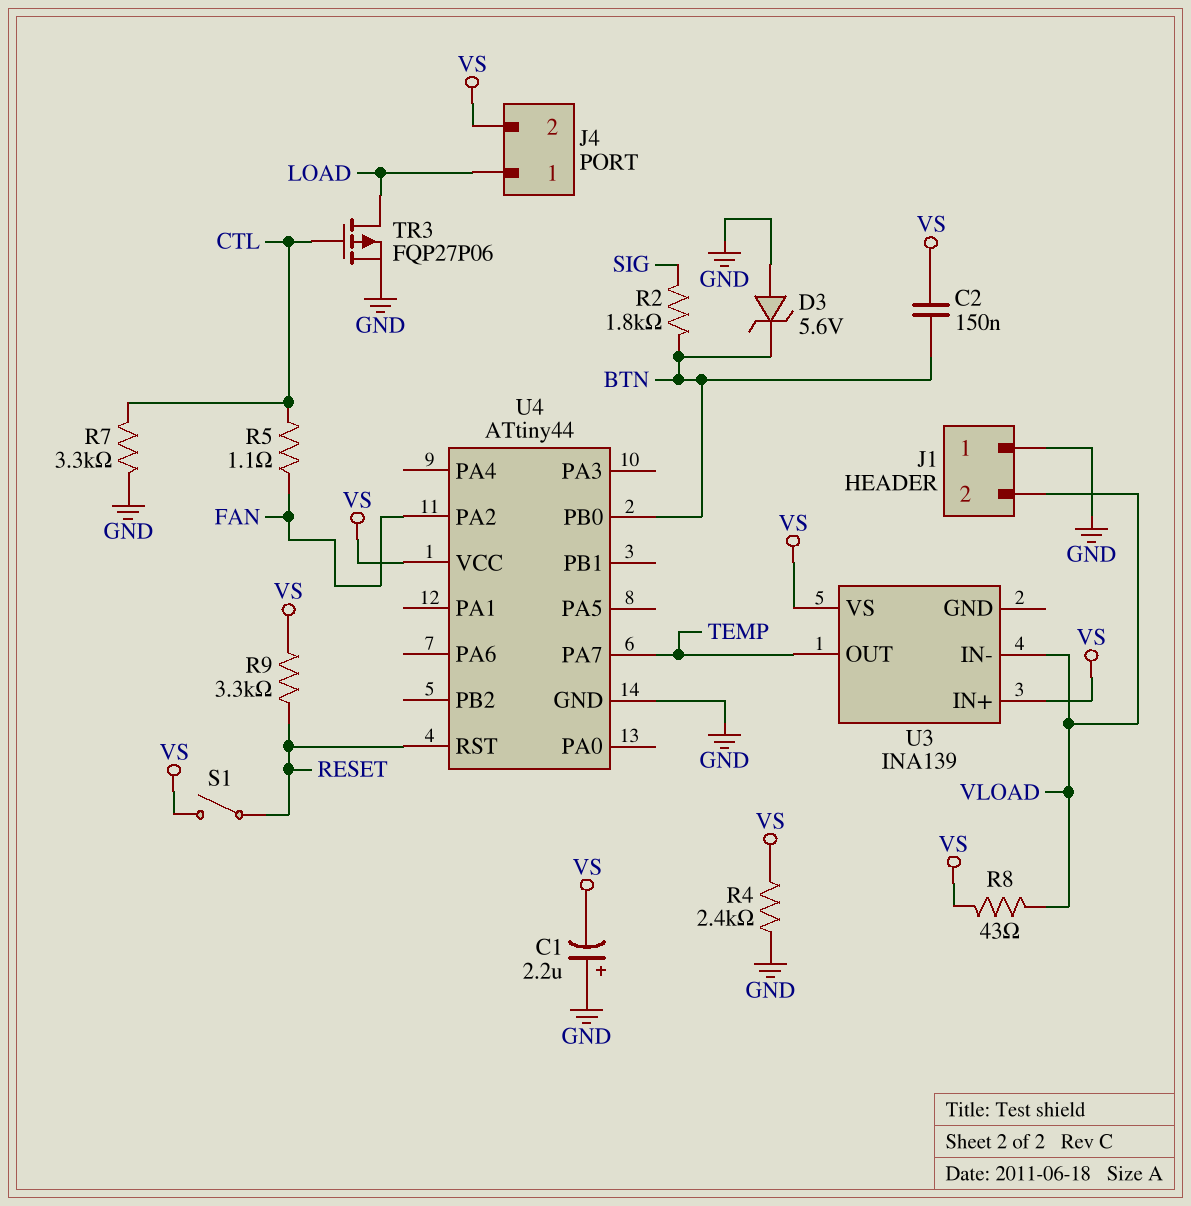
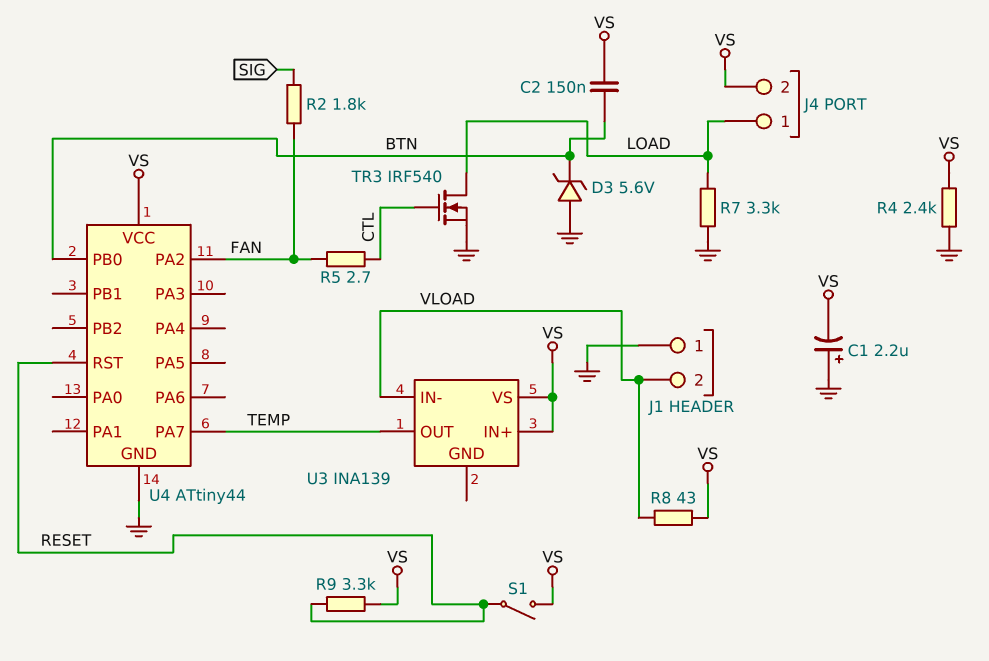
R2: 1.8k (BTN, SIG) -> 1.8k (FAN, SIG)
R5: 1.1 (CTL, FAN) -> 2.7 (CTL, FAN)
R7: 3.3k (CTL, GND) -> 3.3k (GND, LOAD)
TR3: PMOS FQP27P06 (G CTL, D LOAD, S GND) -> NMOS IRF540 (G CTL, D LOAD, S GND)

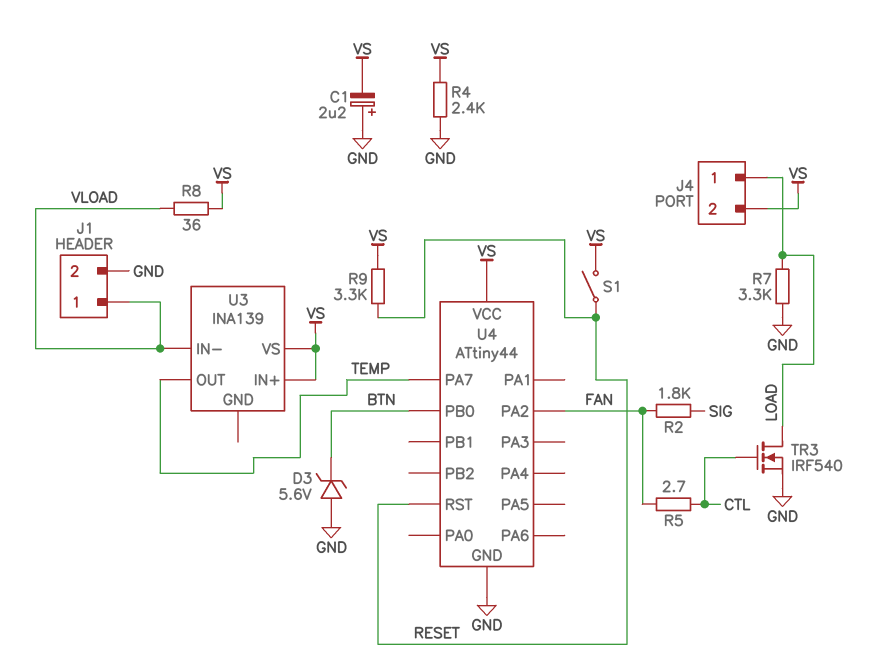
C2: 150nF (BTN, VS) -> none
J1 pin 1: GND -> VLOAD
J1 pin 2: VLOAD -> GND
R8: 43 (VLOAD, VS) -> 36 (VLOAD, VS)

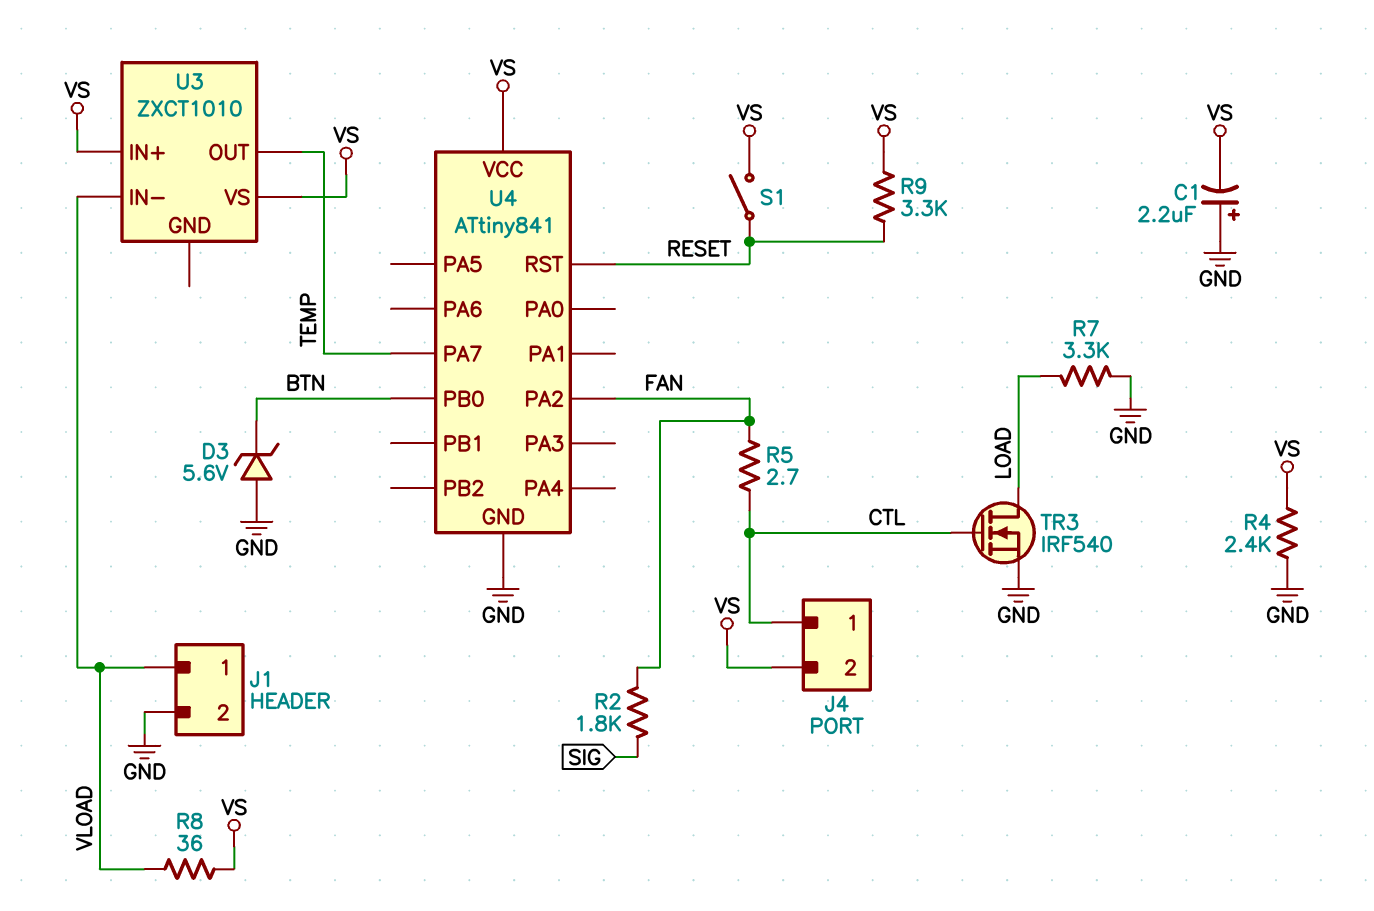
J4 pin 1: LOAD -> CTL
U3: INA139 -> ZXCT1010
U4: ATtiny44 -> ATtiny841

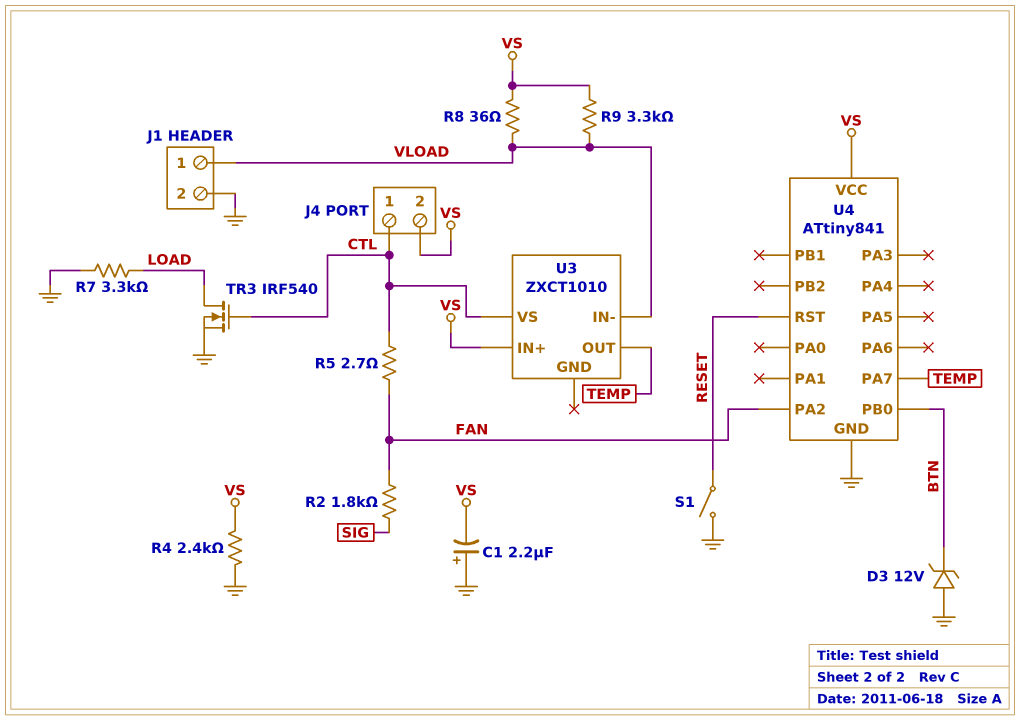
D3: zener 5.6V (A GND, K BTN) -> zener 12V (A GND, K BTN)
R9: 3.3k (RESET, VS) -> 3.3k (VLOAD, VS)
S1: switch (RESET, VS) -> switch (GND, RESET)
U3 pin VS: VS -> CTL

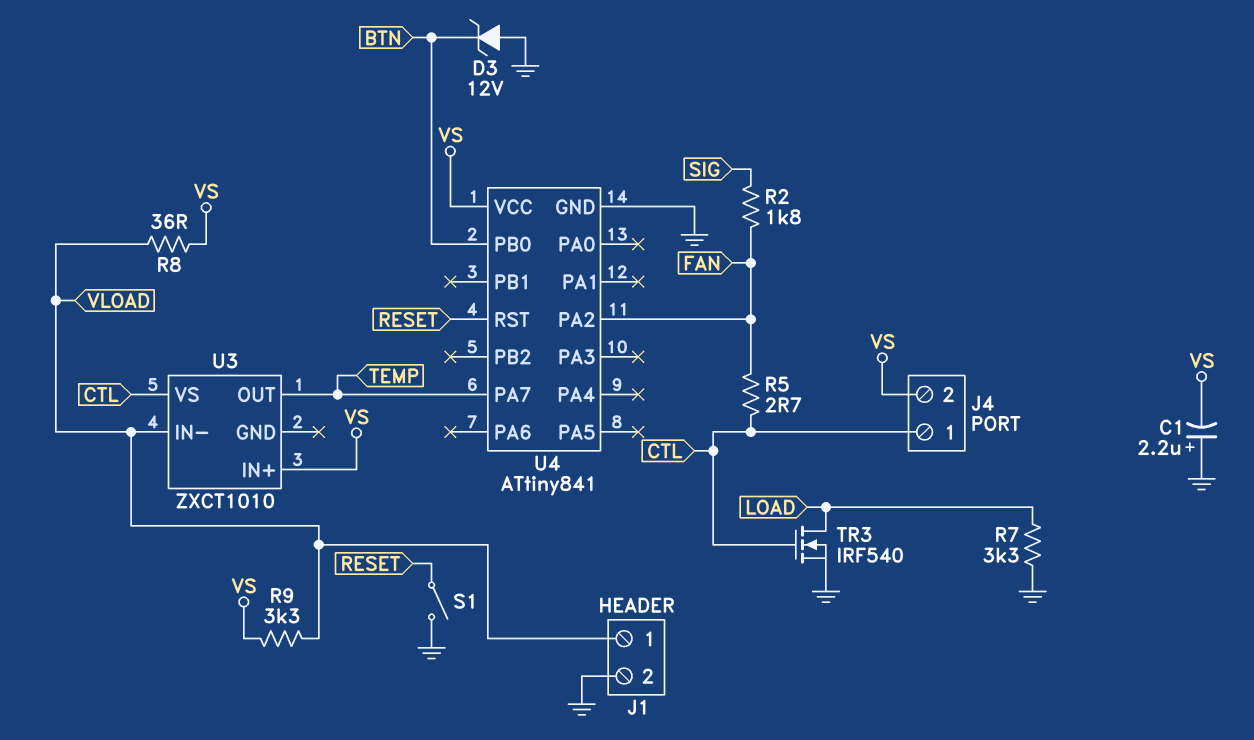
R4: 2.4k (GND, VS) -> none

